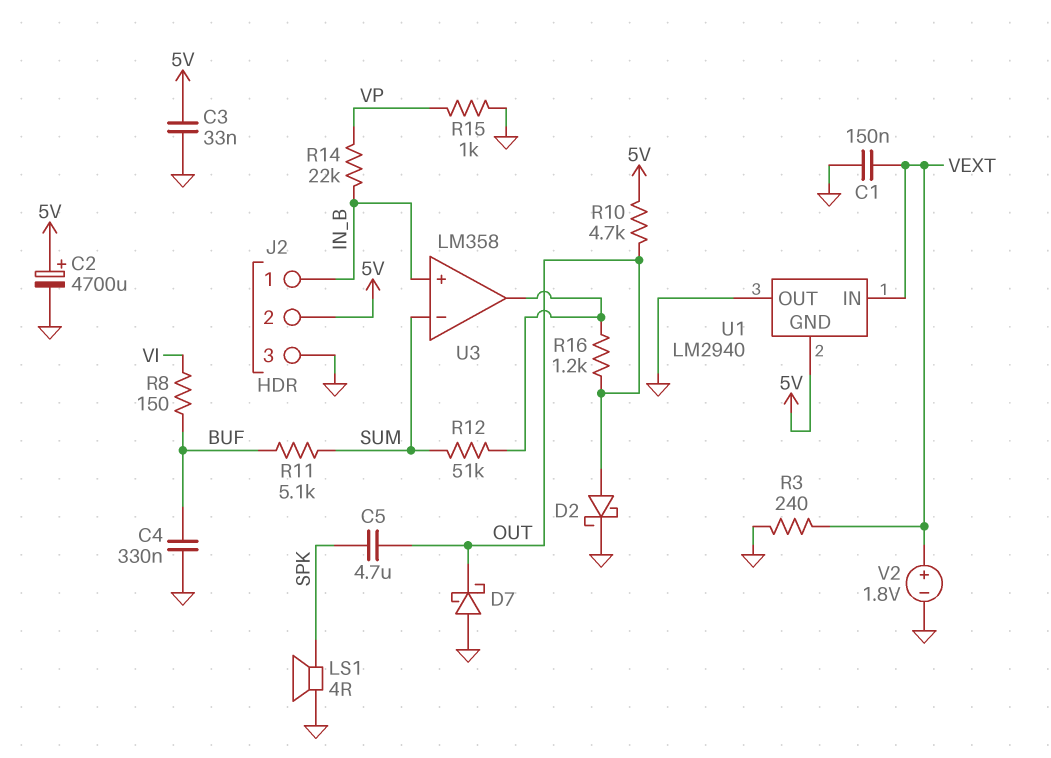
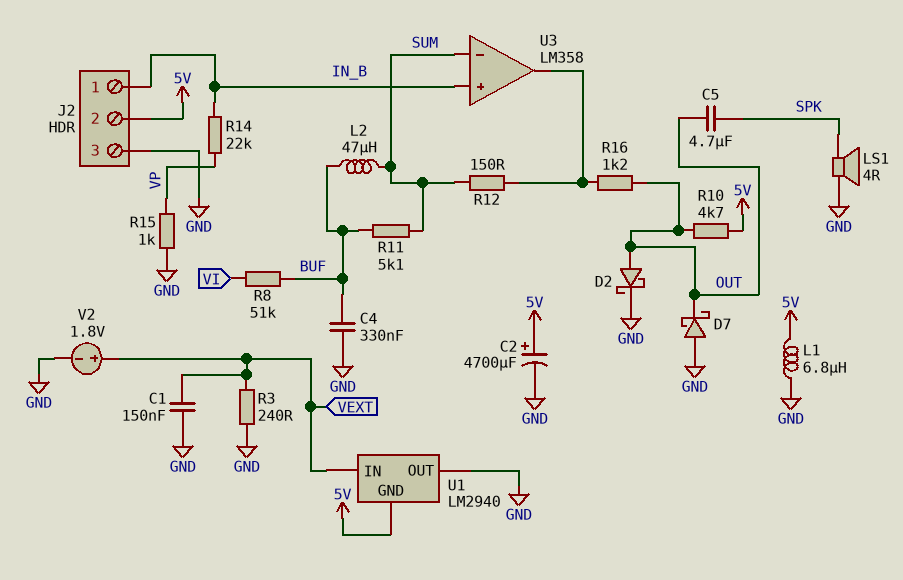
C3: 33nF (5V, GND) -> none
L1: none -> 6.8uH (5V, GND)
L2: none -> 47uH (BUF, SUM)
R8: 150 (BUF, VI) -> 51k (BUF, VI)
R12: 51k (SUM, U3/out) -> 150 (SUM, U3/out)

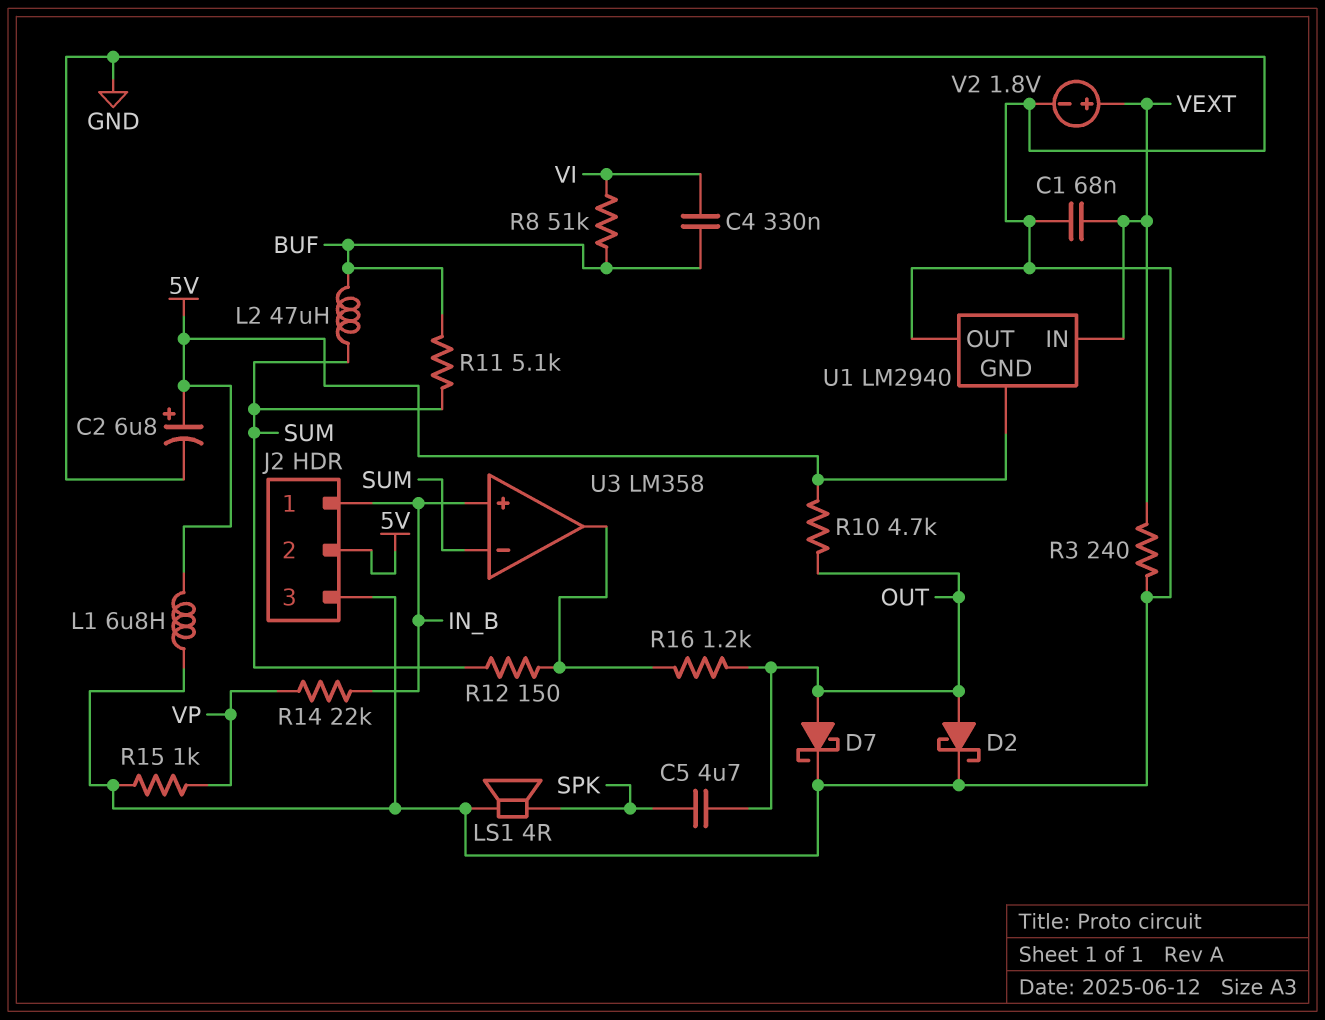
C1: 150nF (GND, VEXT) -> 68nF (GND, VEXT)
C2: 4700uF (plus 5V, minus GND) -> 6.8uF (plus 5V, minus GND)
C4: 330nF (BUF, GND) -> 330nF (BUF, VI)
D7: schottky (A GND, K OUT) -> schottky (A OUT, K GND)

